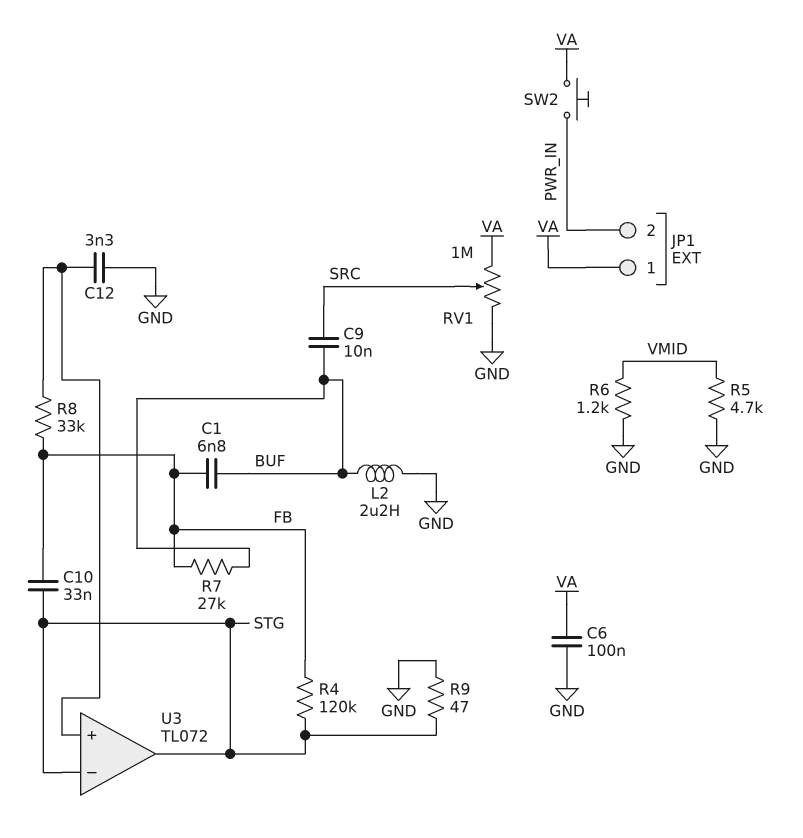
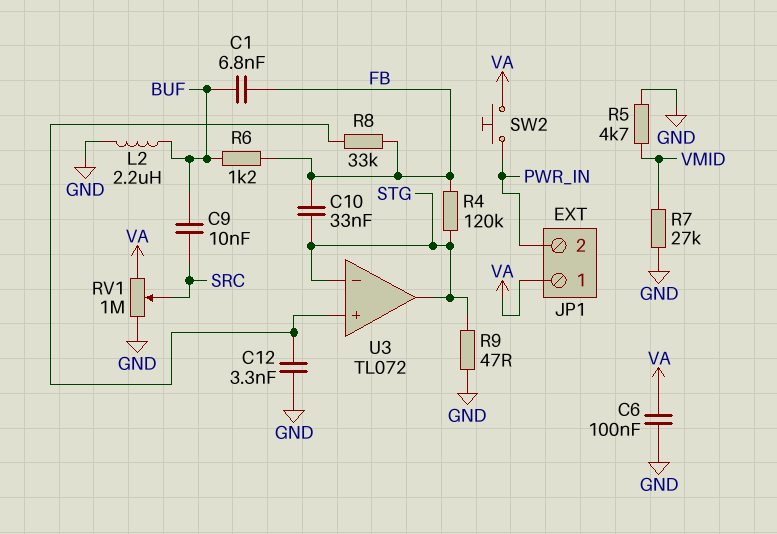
R6: 1.2k (GND, VMID) -> 1.2k (BUF, FB)
R7: 27k (BUF, FB) -> 27k (GND, VMID)

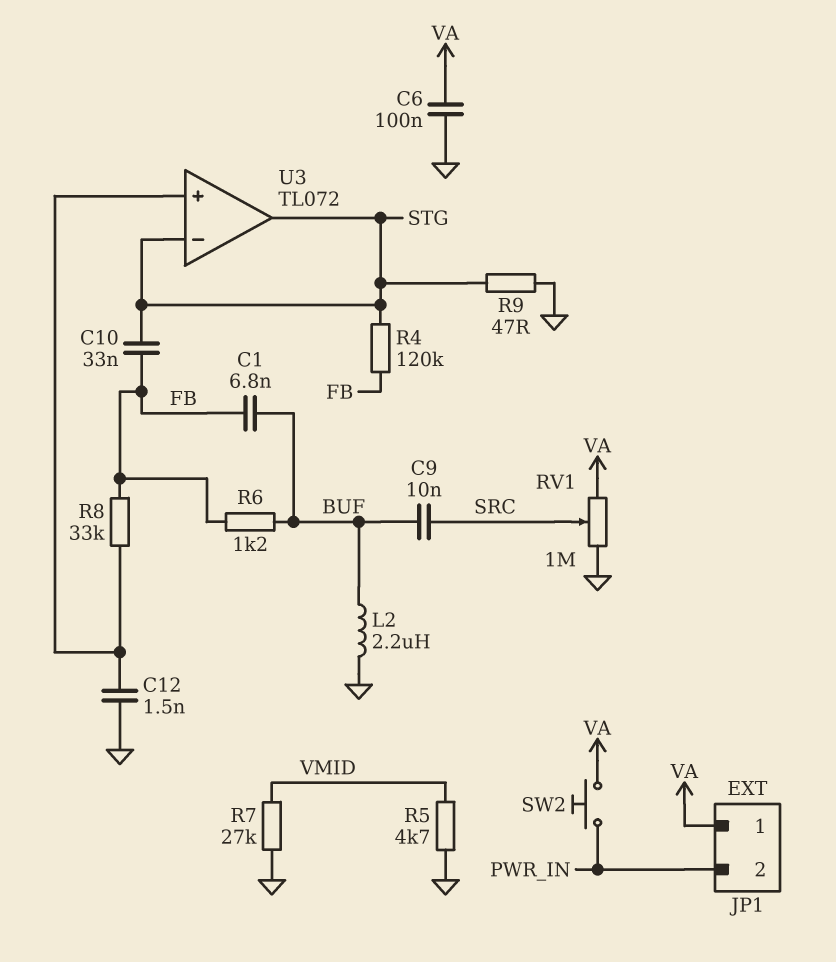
C12: 3.3nF (GND, U3/in+) -> 1.5nF (GND, U3/in+)

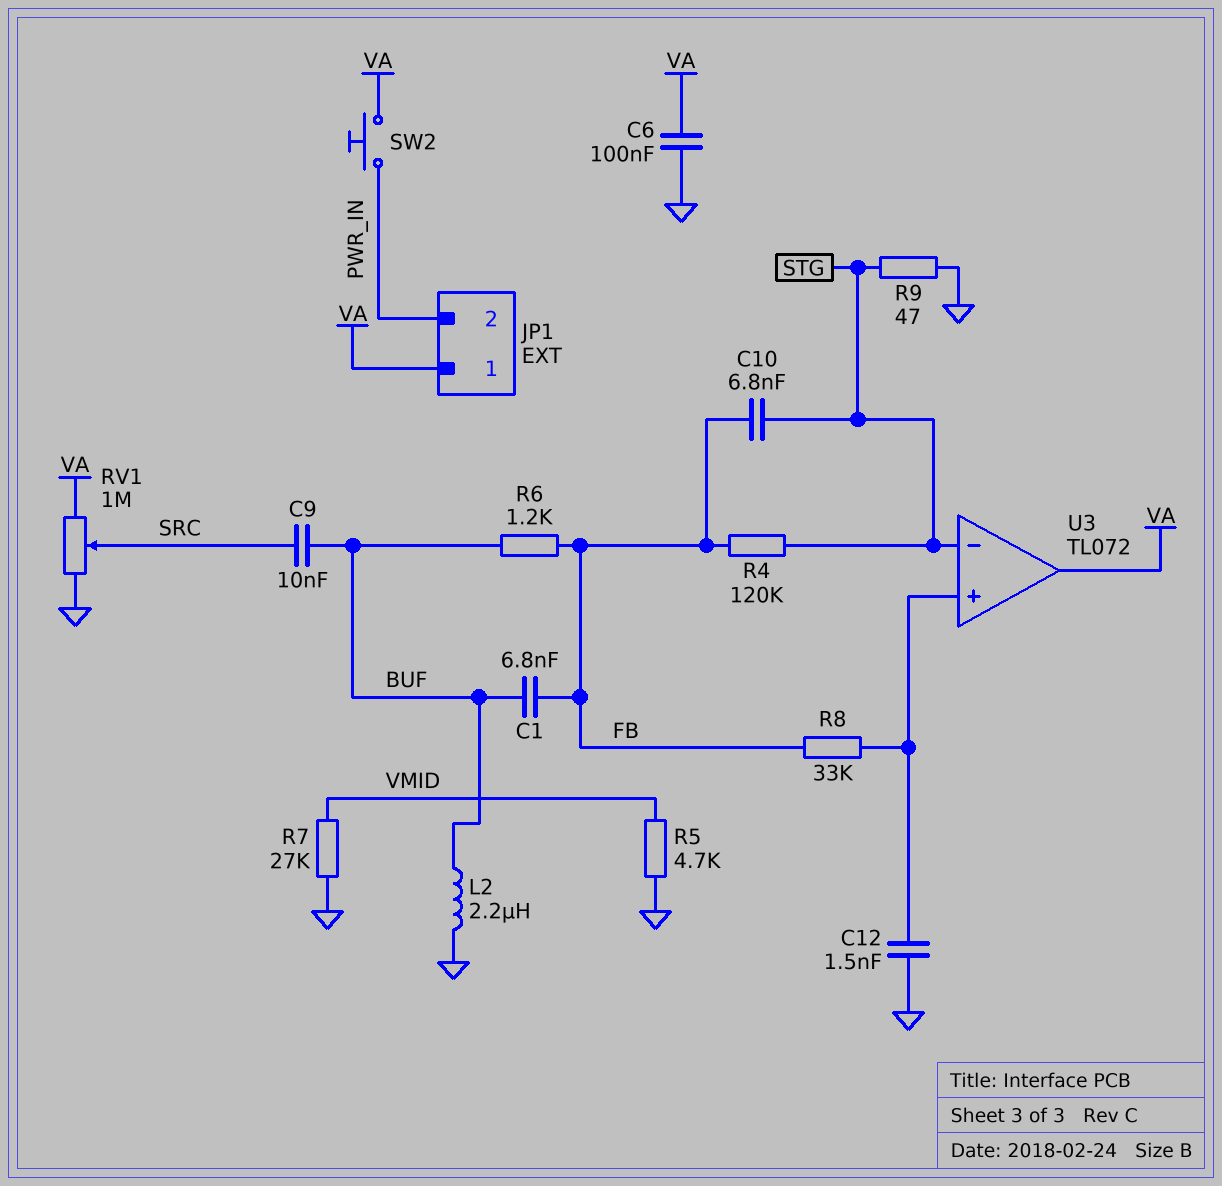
C10: 33nF (FB, STG) -> 6.8nF (FB, STG)
U3 pin out: STG -> VA

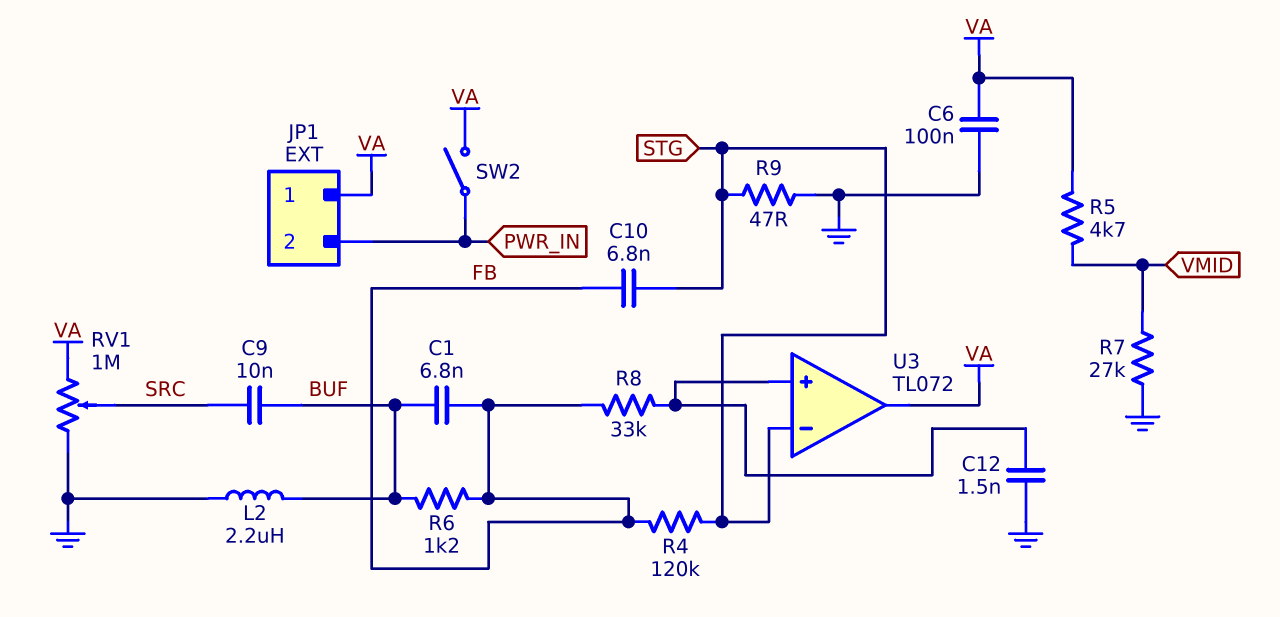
R5: 4.7k (GND, VMID) -> 4.7k (VA, VMID)
SW2: button (PWR_IN, VA) -> switch (PWR_IN, VA)

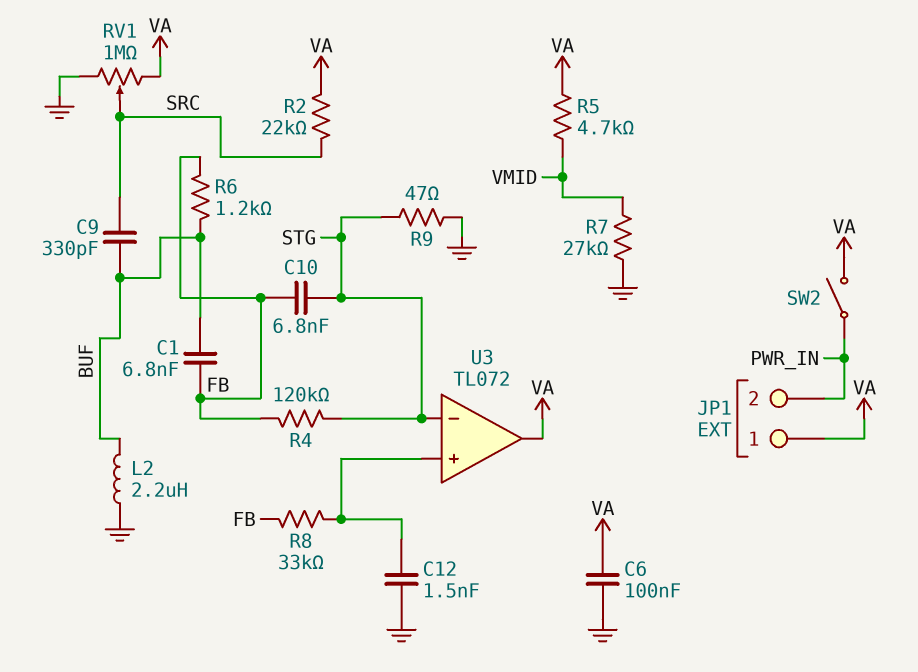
C9: 10nF (BUF, SRC) -> 330pF (BUF, SRC)
R2: none -> 22k (SRC, VA)

